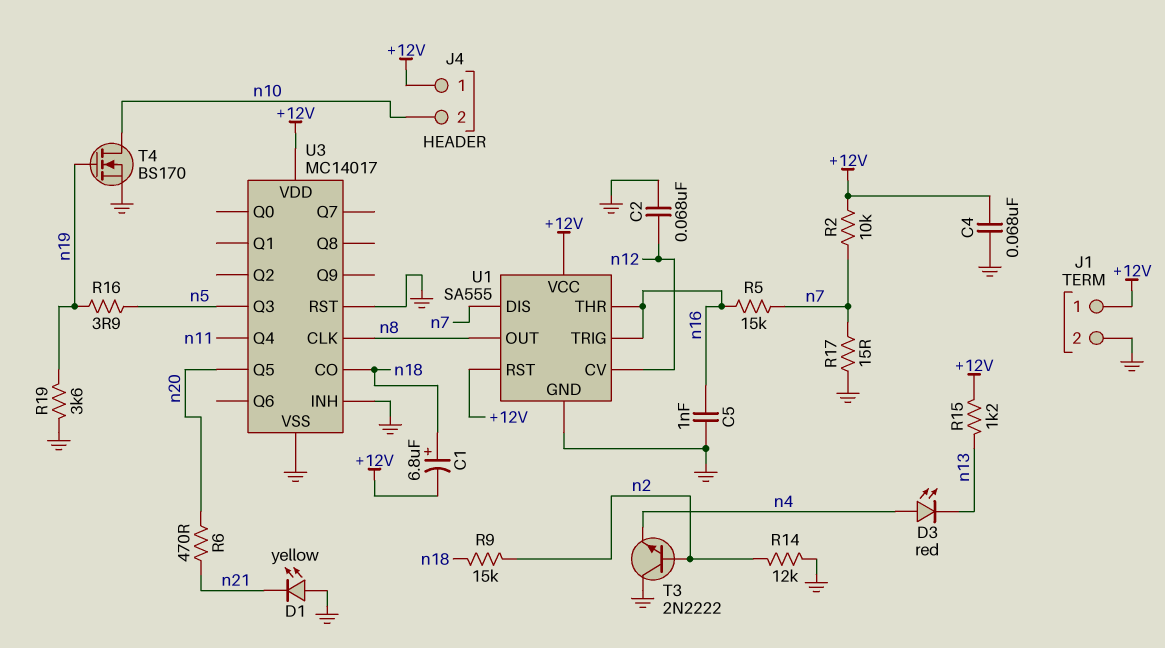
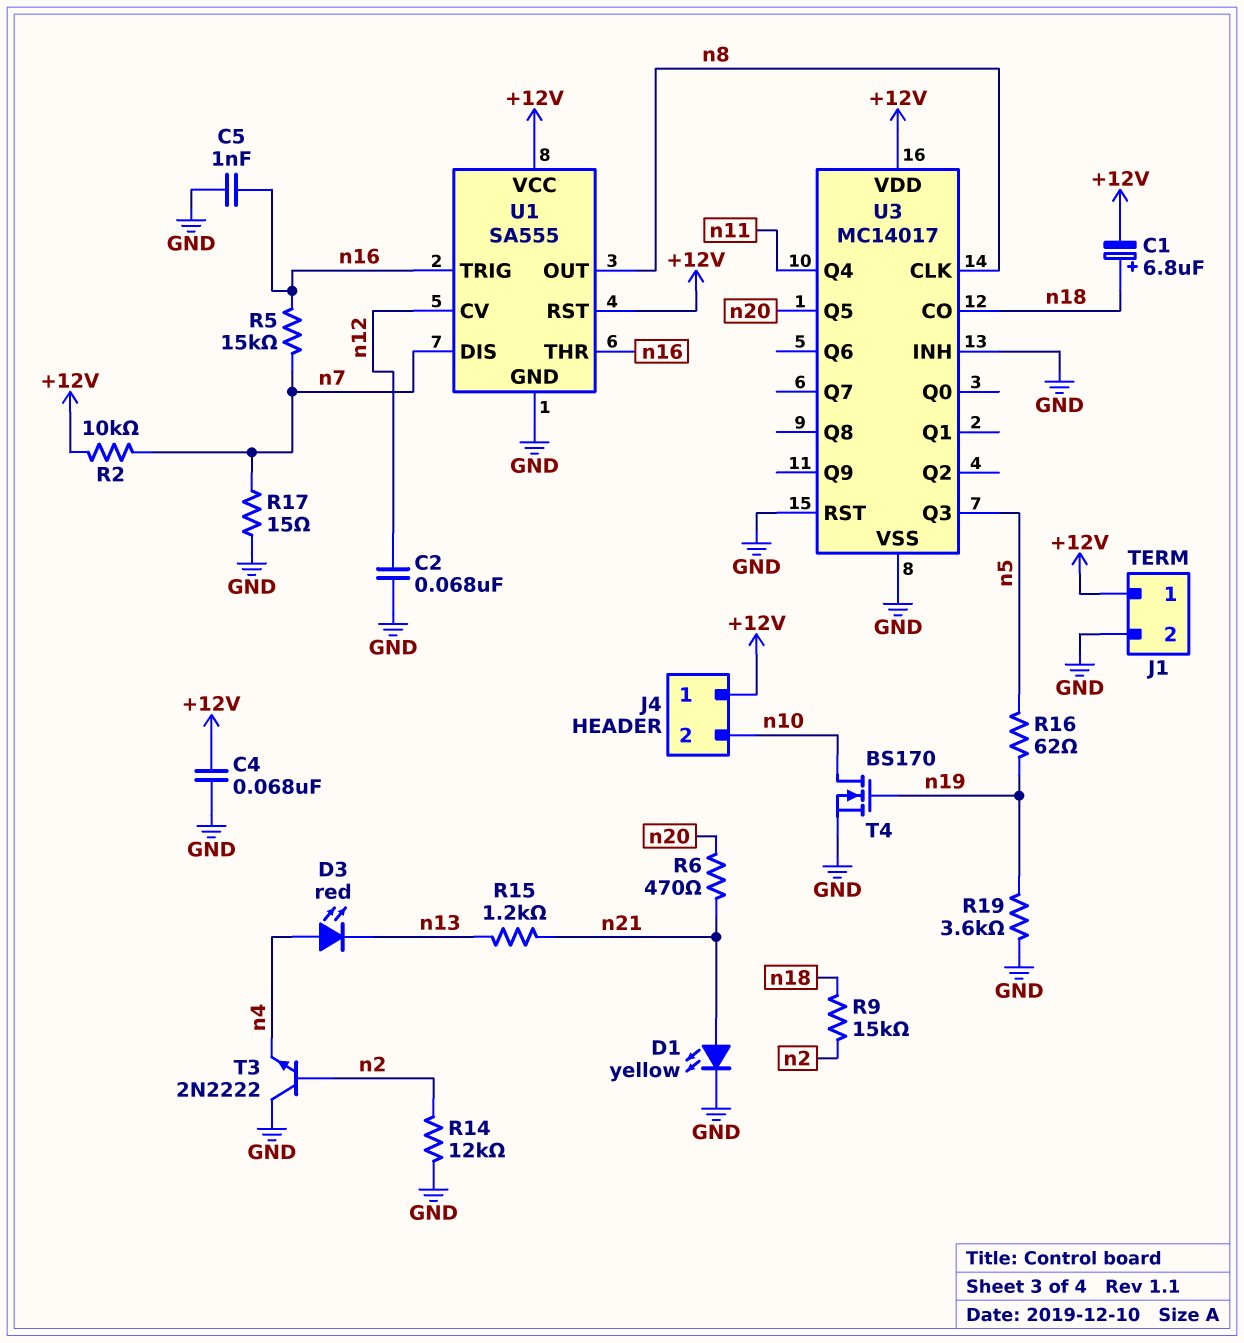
D1: LED yellow (A GND, K n21) -> LED yellow (A n21, K GND)
R15: 1.2k (+12V, n13) -> 1.2k (n13, n21)
R16: 3.9 (n5, n19) -> 62 (n5, n19)

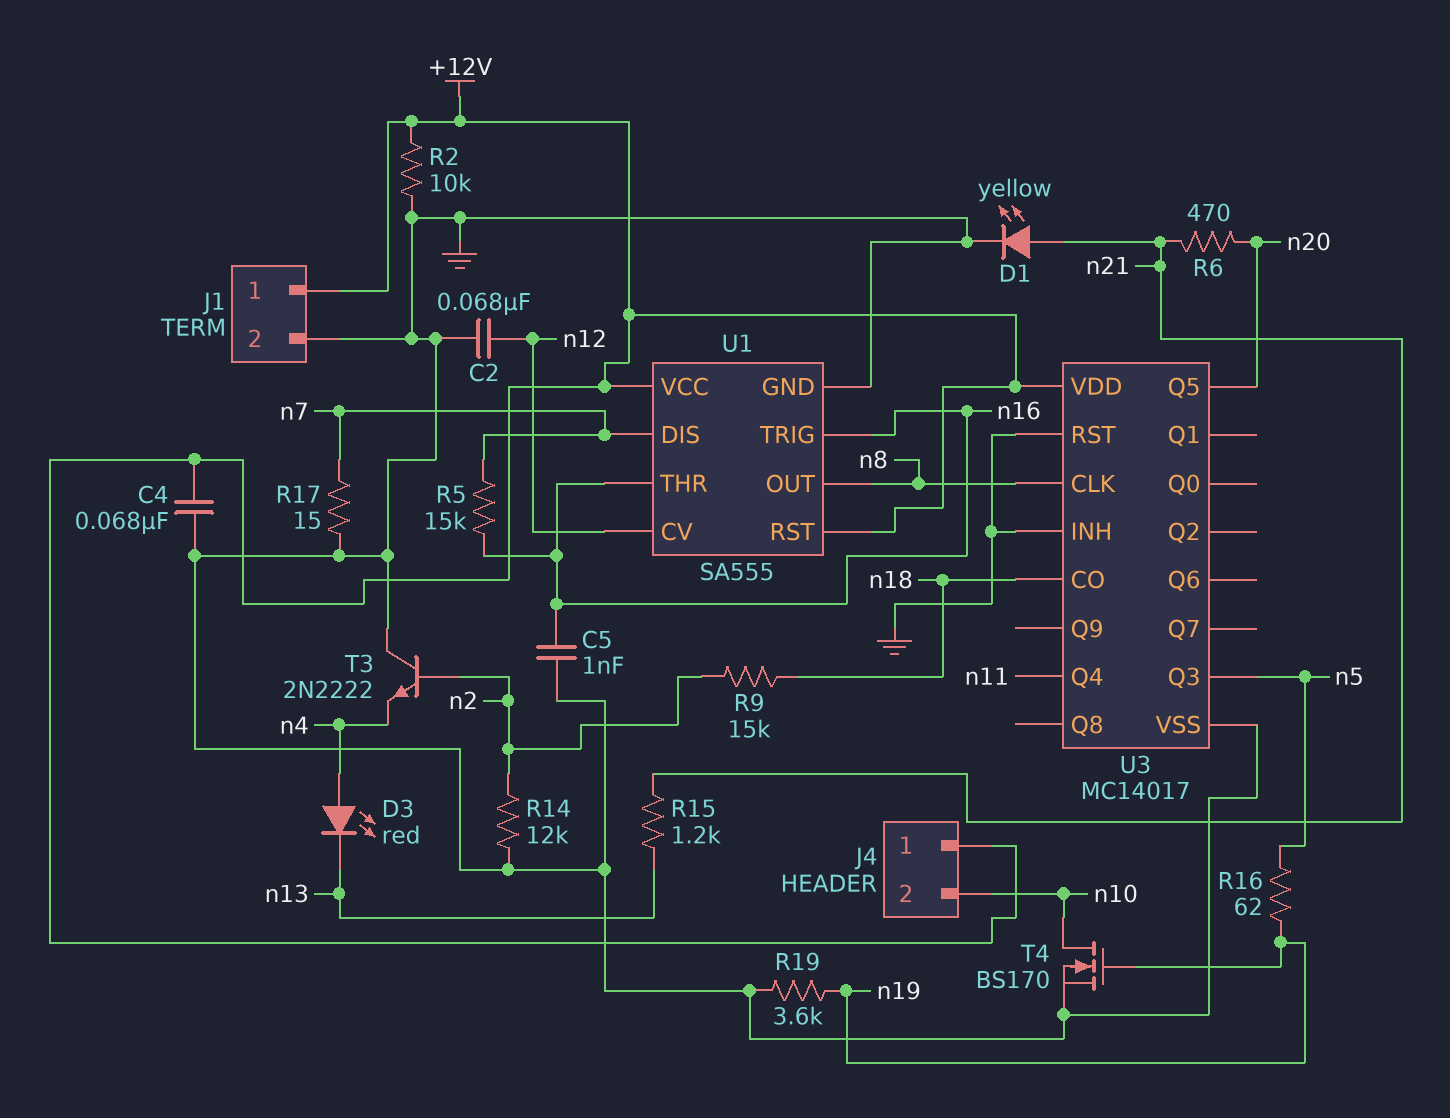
C1: 6.8uF (plus n18, minus +12V) -> none
R2: 10k (+12V, n7) -> 10k (+12V, GND)

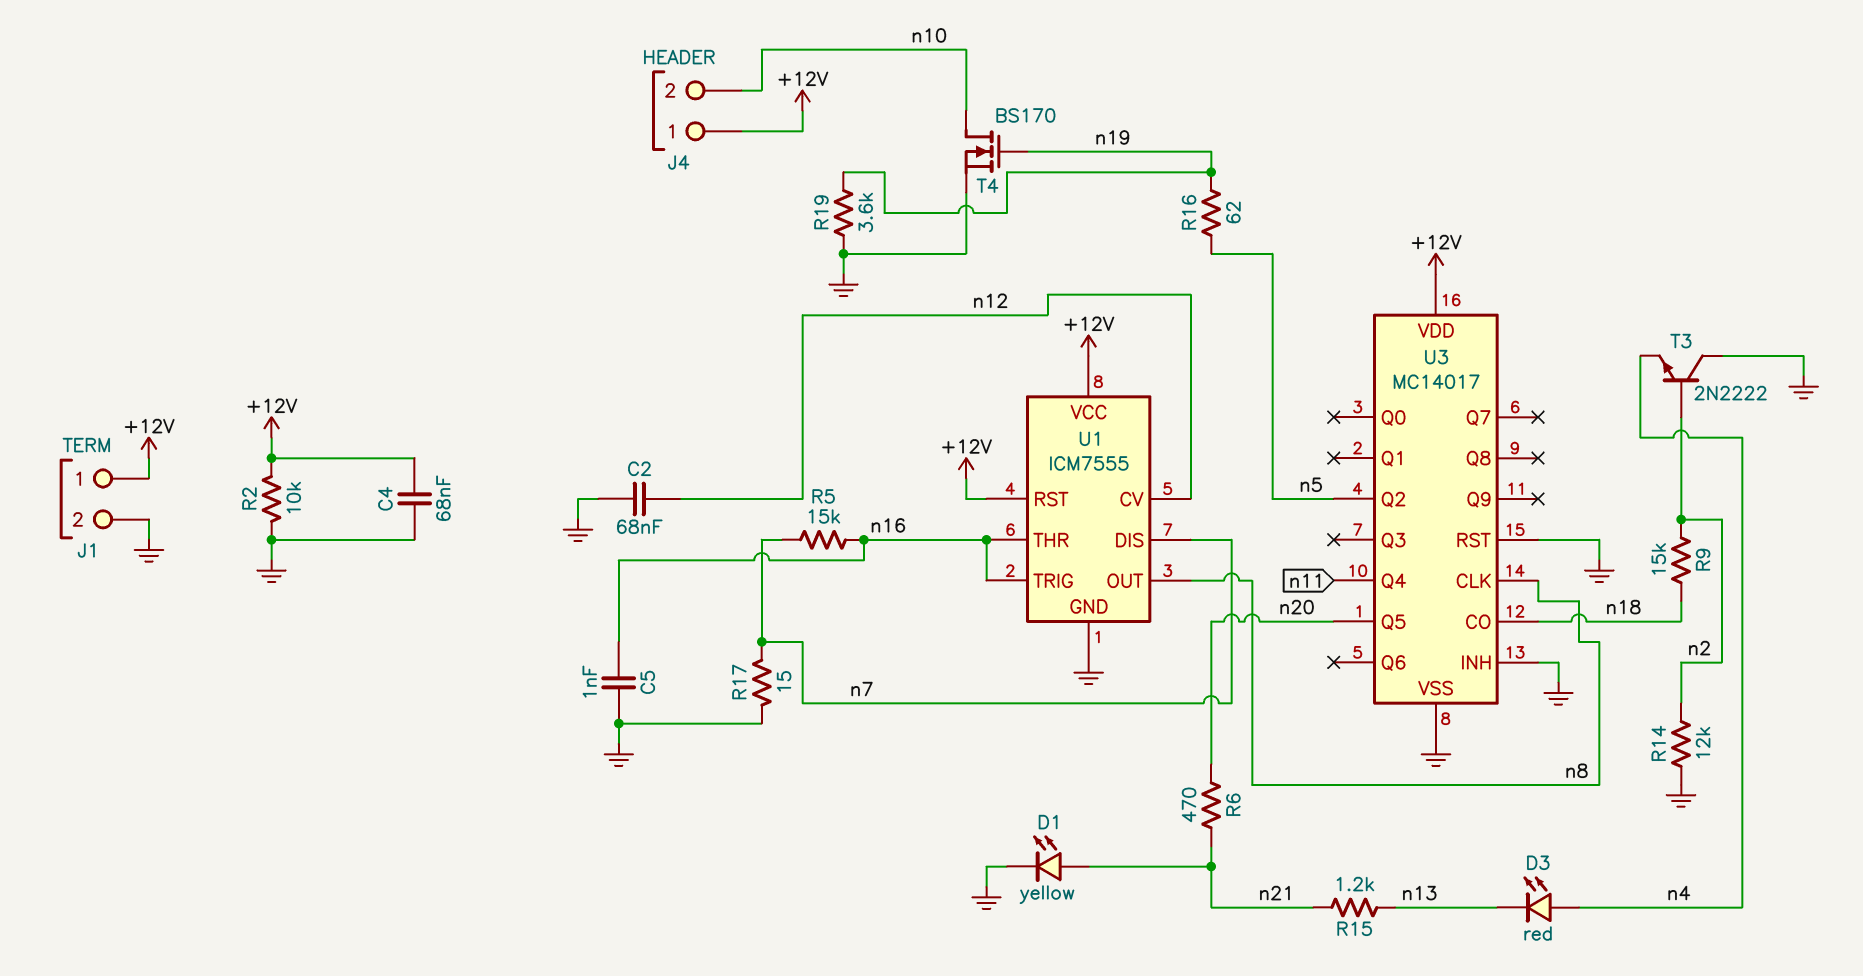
U1: SA555 -> ICM7555
U3 pin Q2: none -> n5
U3 pin Q3: n5 -> none

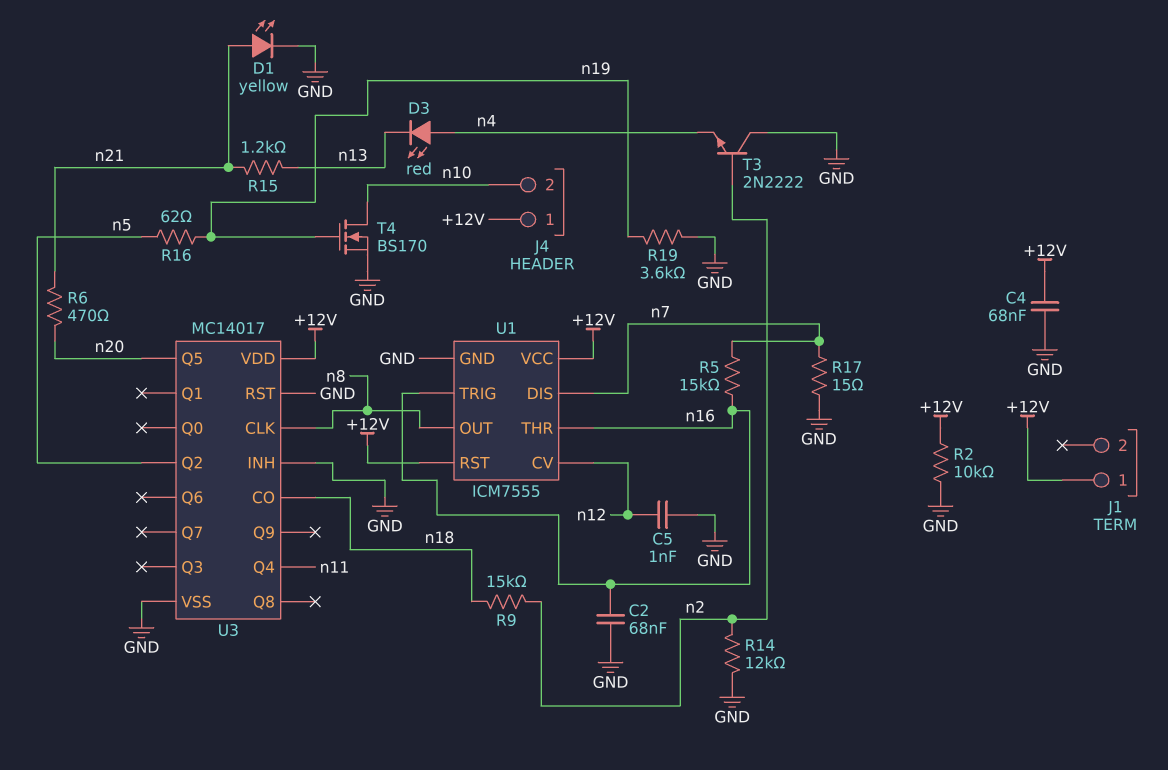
C2: 68nF (GND, n12) -> 68nF (GND, n16)
C5: 1nF (GND, n16) -> 1nF (GND, n12)
J1 pin 2: GND -> none

